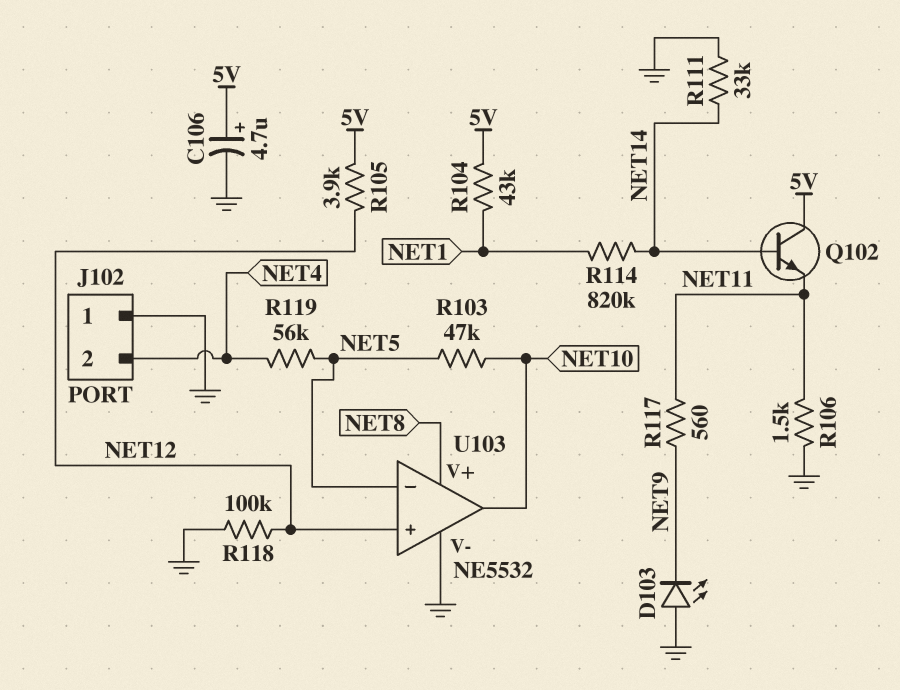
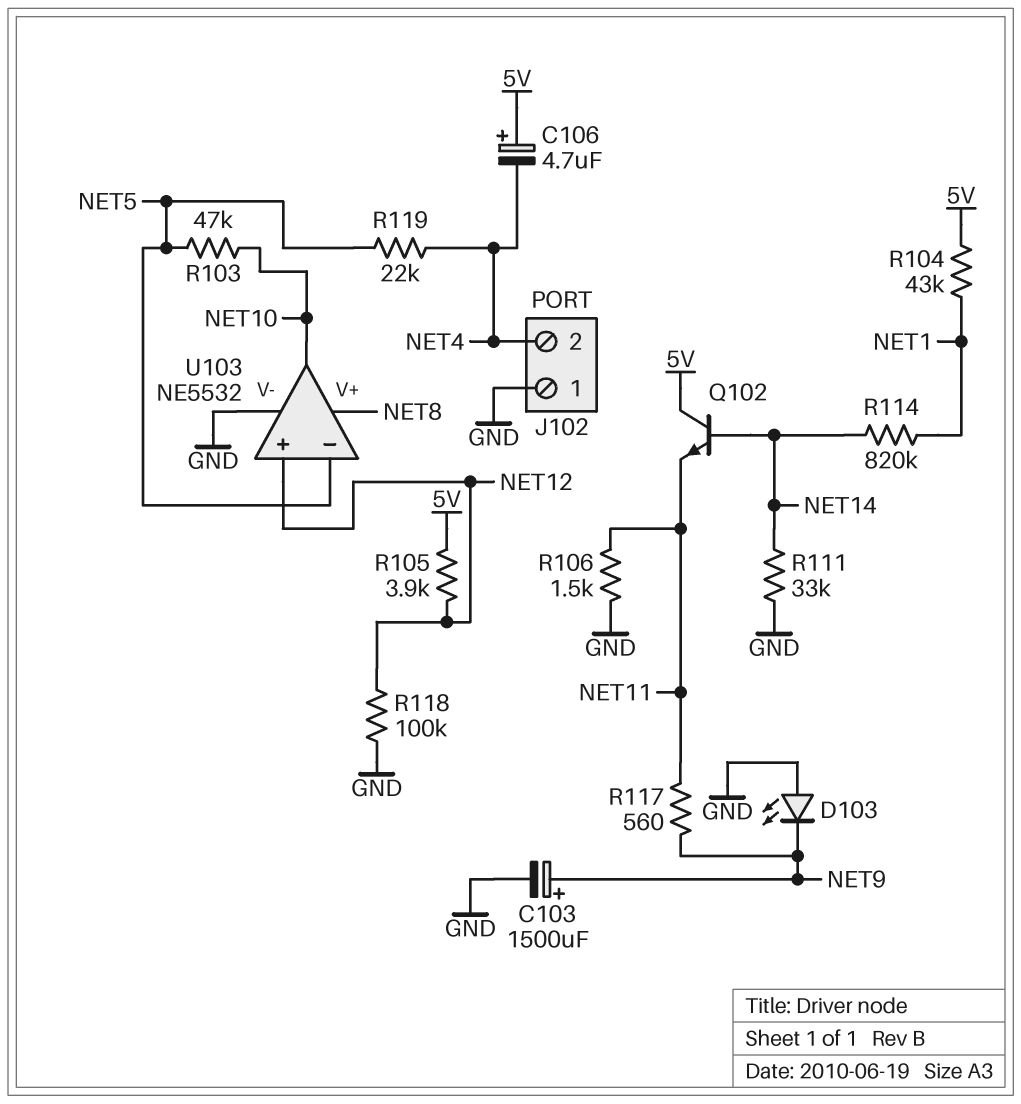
C103: none -> 1500uF (plus NET9, minus GND)
C106: 4.7uF (plus 5V, minus GND) -> 4.7uF (plus 5V, minus NET4)
R119: 56k (NET4, NET5) -> 22k (NET4, NET5)

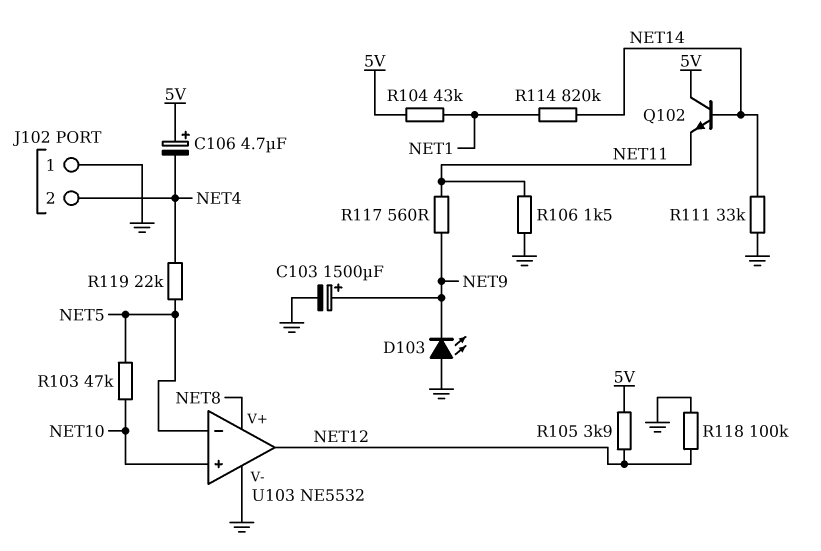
U103 pin in+: NET12 -> NET10
U103 pin out: NET10 -> NET12

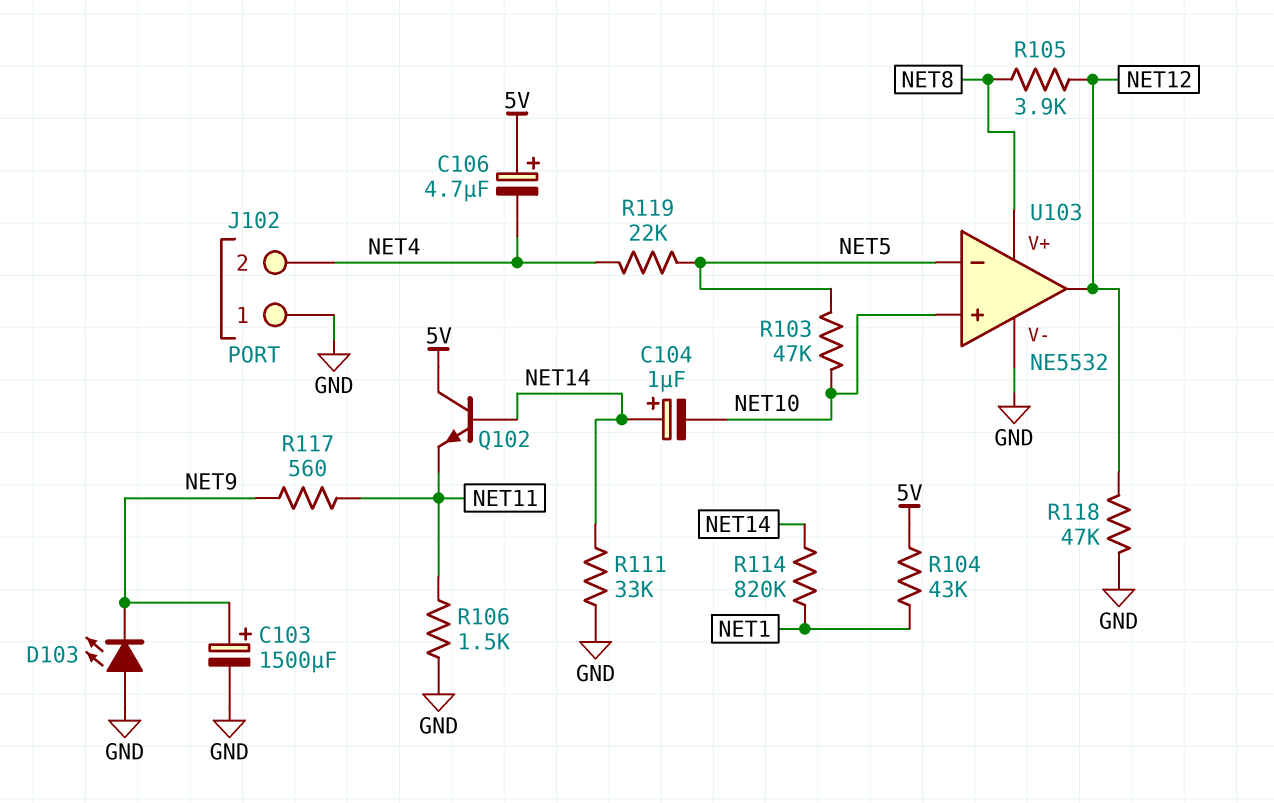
C104: none -> 1uF (plus NET14, minus NET10)
R105: 3.9k (5V, NET12) -> 3.9k (NET8, NET12)
R118: 100k (GND, NET12) -> 47k (GND, NET12)

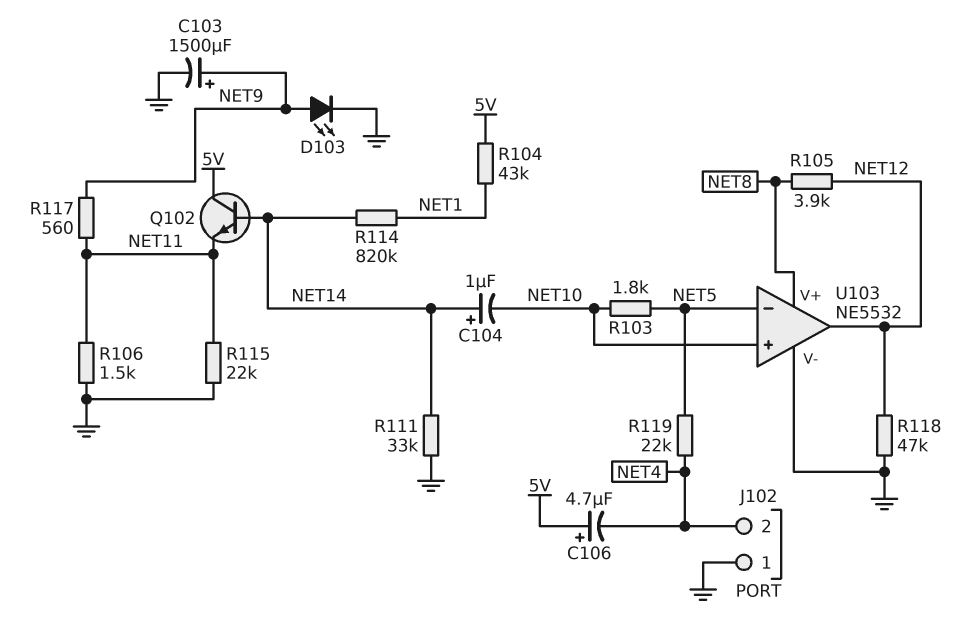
D103: LED (A GND, K NET9) -> LED (A NET9, K GND)
R103: 47k (NET5, NET10) -> 1.8k (NET5, NET10)
R115: none -> 22k (GND, NET11)

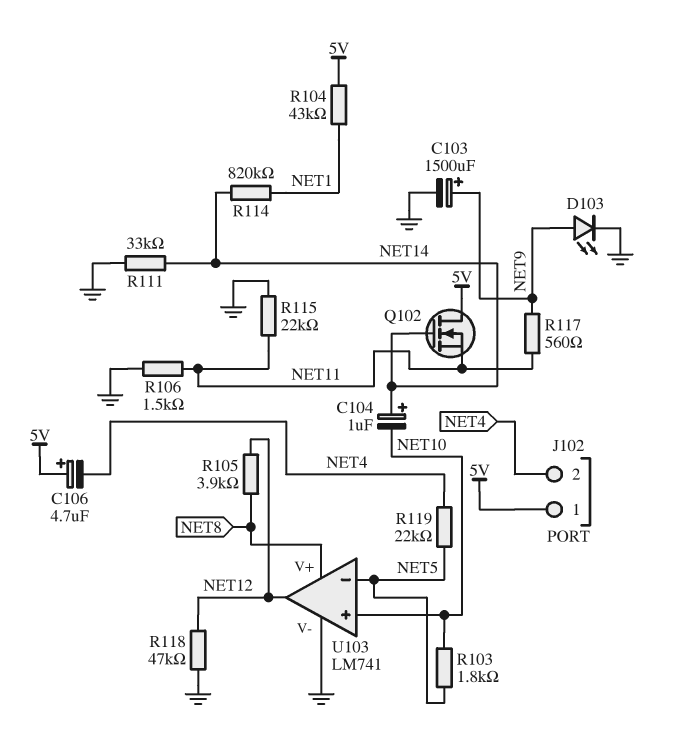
J102 pin 1: GND -> 5V
Q102: NPN (B NET14, C 5V, E NET11) -> NMOS (G NET14, D 5V, S NET11)
U103: NE5532 -> LM741

